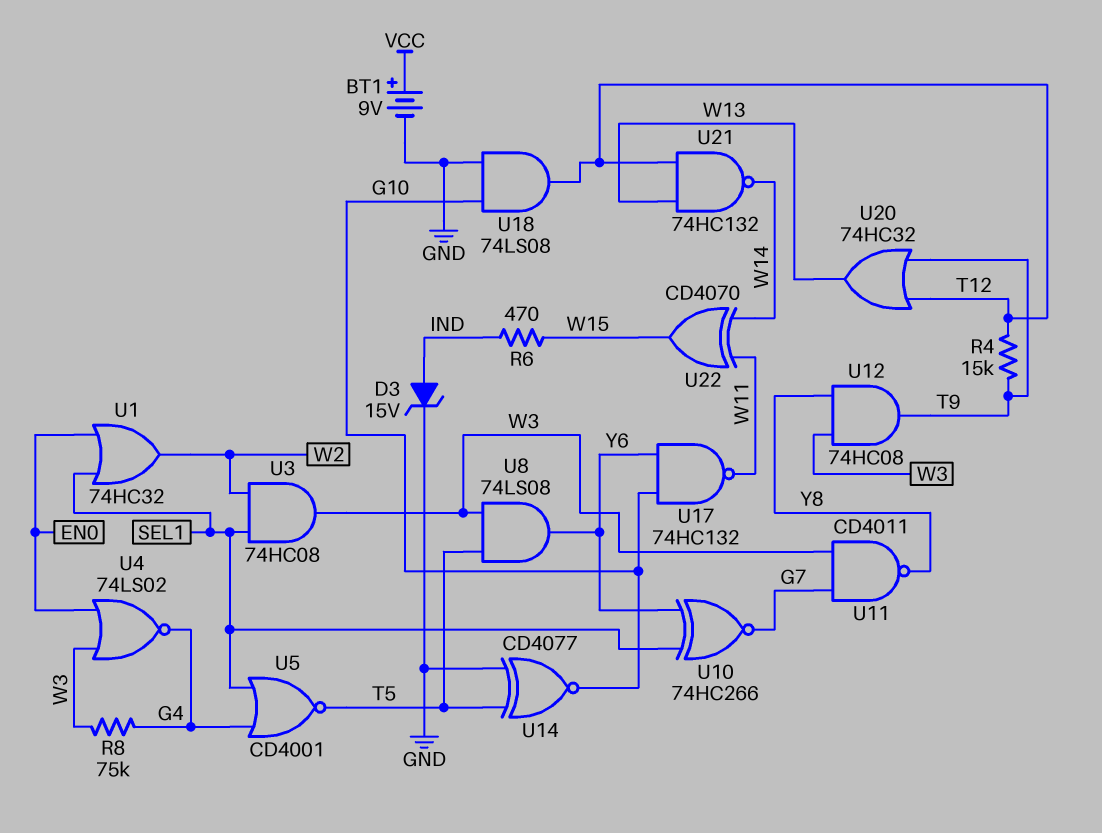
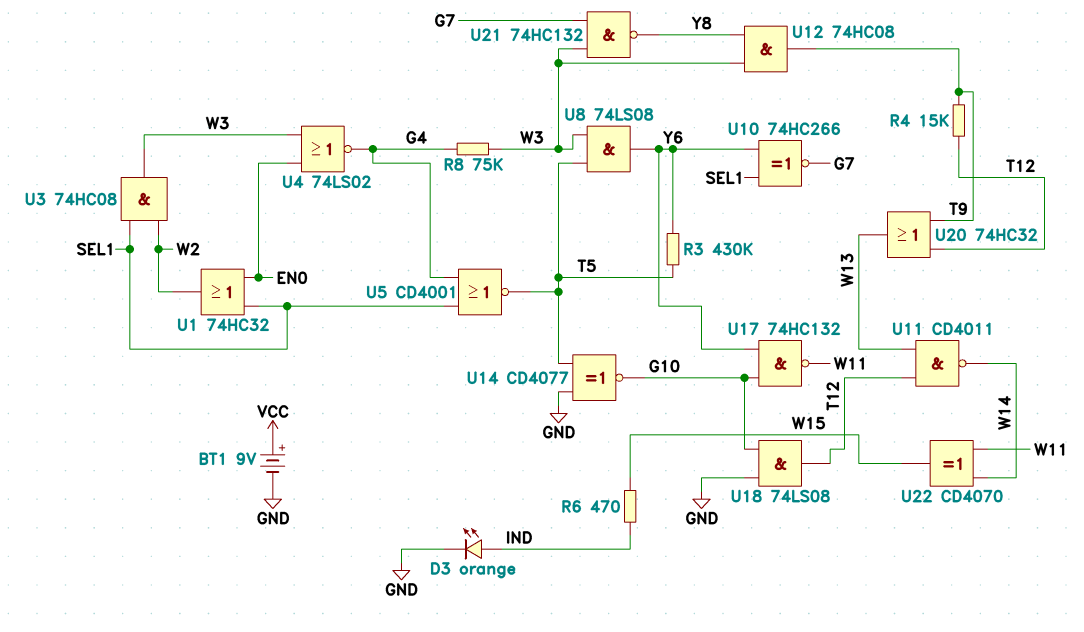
D3: zener 15V (A IND, K GND) -> LED orange (A IND, K GND)
R3: none -> 430k (T5, Y6)
U11: NAND CD4011 (in G7, in W3, out Y8) -> NAND CD4011 (in T12, in W13, out W14)
U21: NAND 74HC132 (in T12, in W13, out W14) -> NAND 74HC132 (in G7, in W3, out Y8)

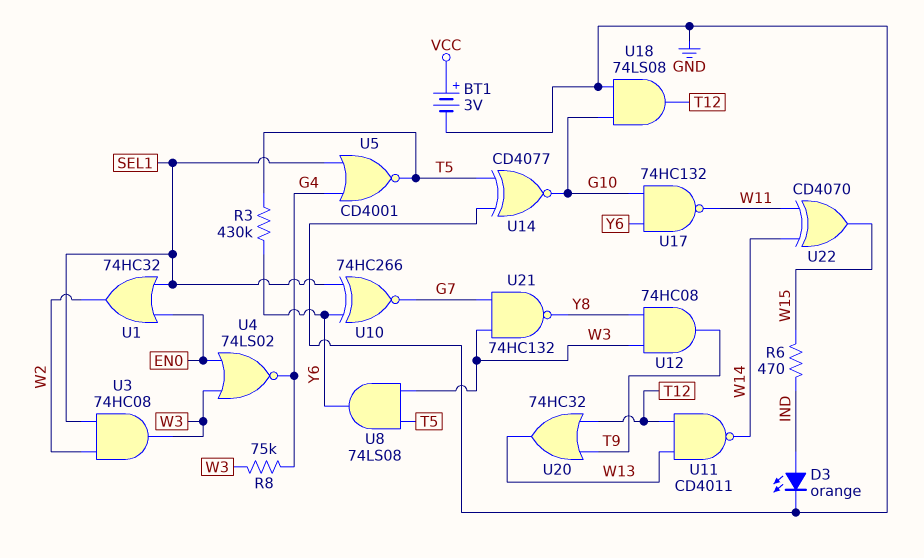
BT1: 9V (plus VCC, minus GND) -> 3V (plus VCC, minus GND)
R4: 15k (T9, T12) -> none

